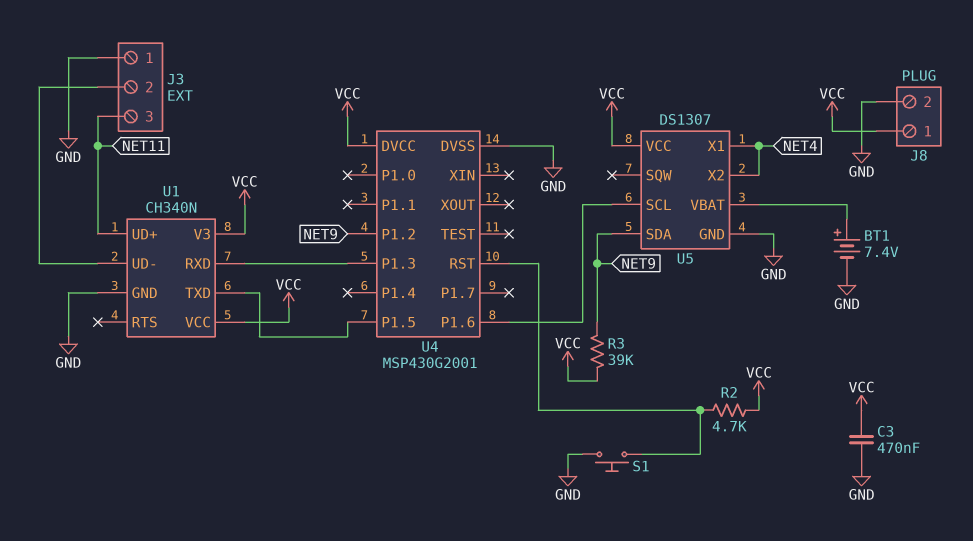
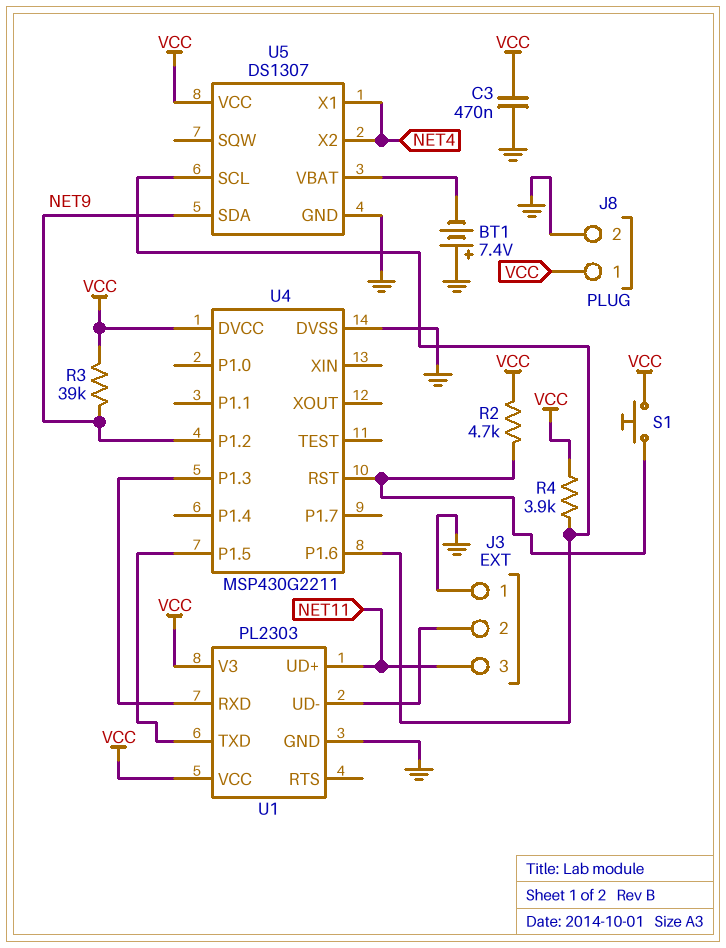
BT1: 7.4V (plus U5/VBAT, minus GND) -> 7.4V (plus GND, minus U5/VBAT)
R4: none -> 3.9k (U4/P1.6, VCC)
S1: button (GND, U4/RST) -> button (U4/RST, VCC)
U1: CH340N -> PL2303
U4: MSP430G2001 -> MSP430G2211

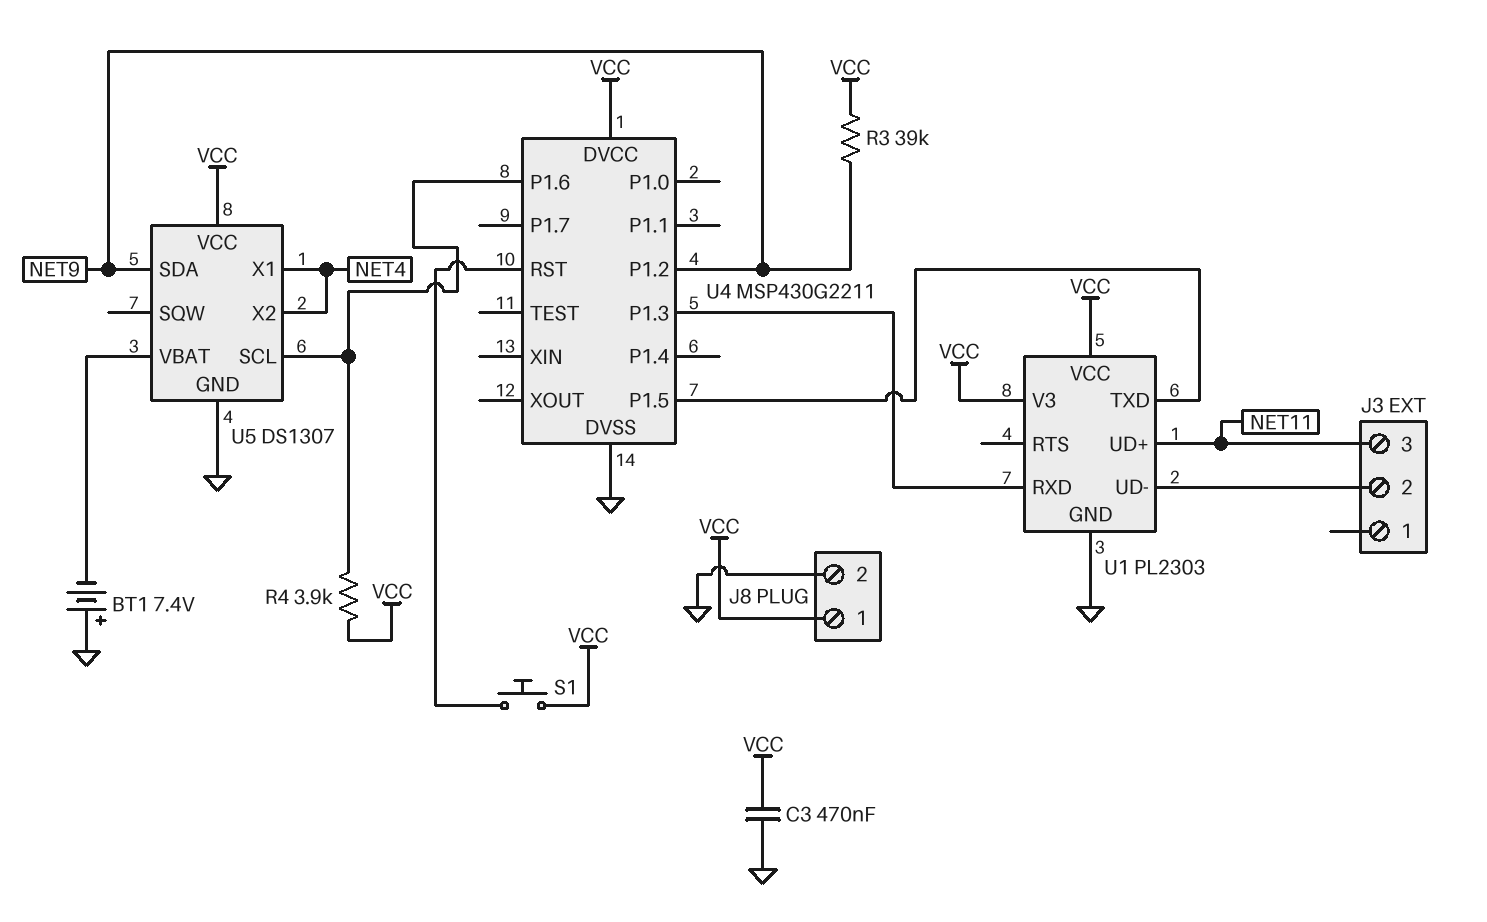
J3 pin 1: GND -> none
R2: 4.7k (U4/RST, VCC) -> none

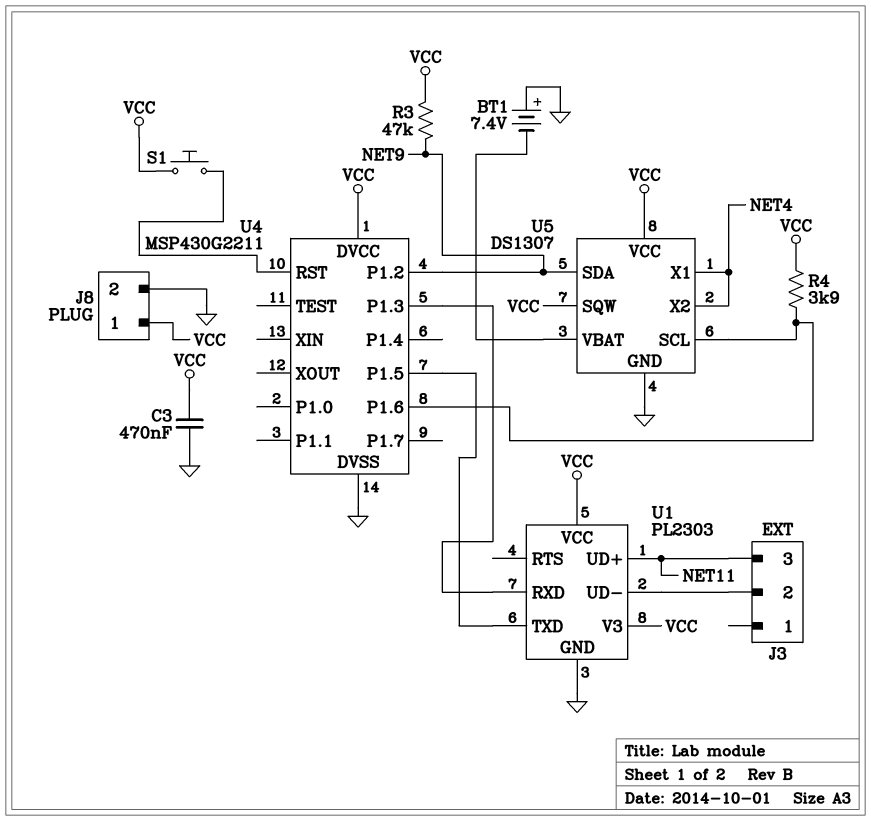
R3: 39k (NET9, VCC) -> 47k (NET9, VCC)
U5 pin SQW: none -> VCC

